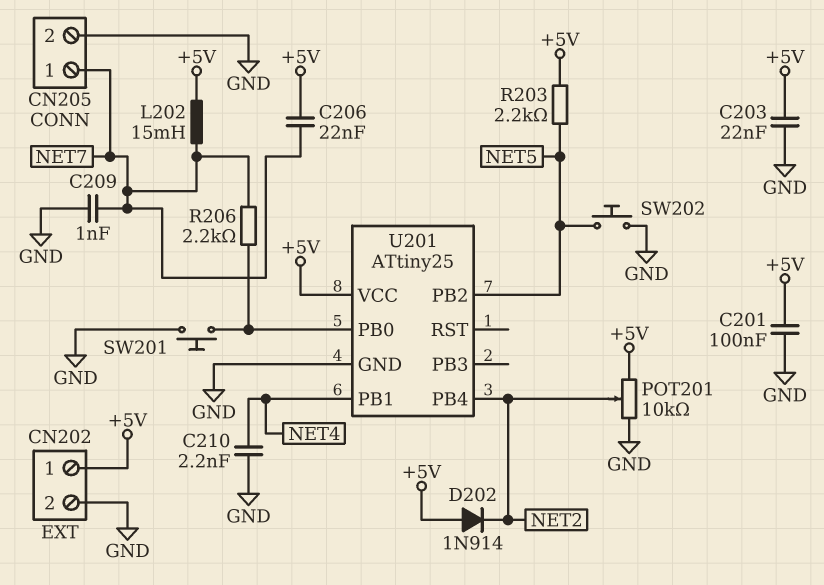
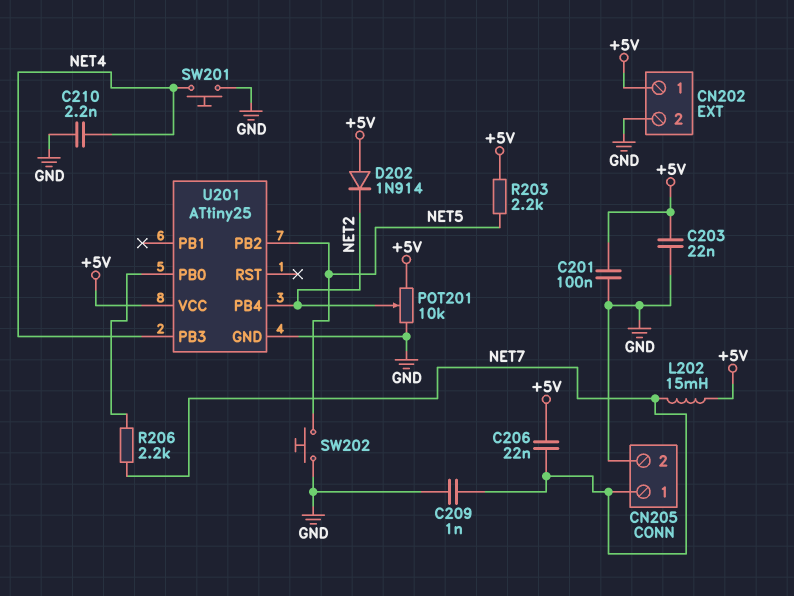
SW201: button (GND, U201/PB0) -> button (GND, NET4)
U201 pin PB1: NET4 -> none
U201 pin PB3: none -> NET4

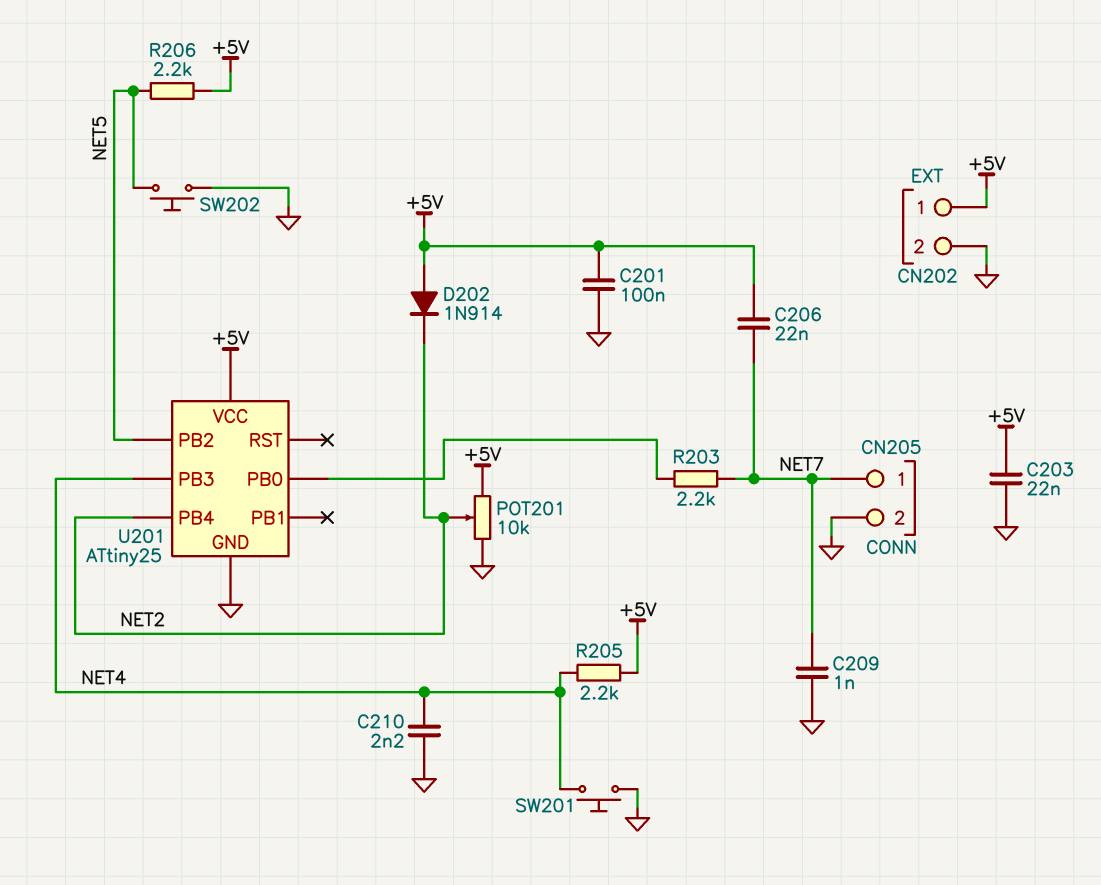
L202: 15mH (+5V, NET7) -> none
R203: 2.2k (+5V, NET5) -> 2.2k (NET7, U201/PB0)
R205: none -> 2.2k (+5V, NET4)
R206: 2.2k (NET7, U201/PB0) -> 2.2k (+5V, NET5)

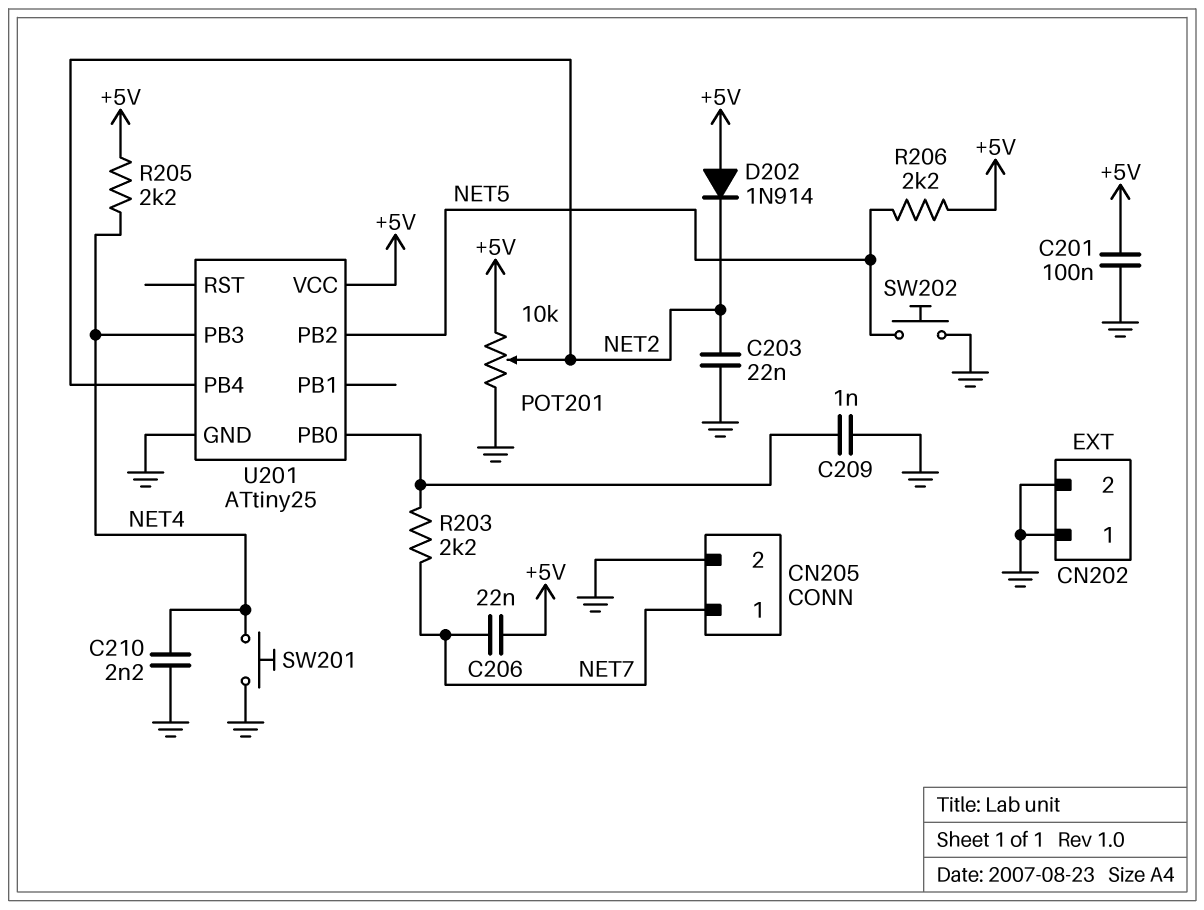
C203: 22nF (+5V, GND) -> 22nF (GND, NET2)
C209: 1nF (GND, NET7) -> 1nF (GND, U201/PB0)
CN202 pin 1: +5V -> GND

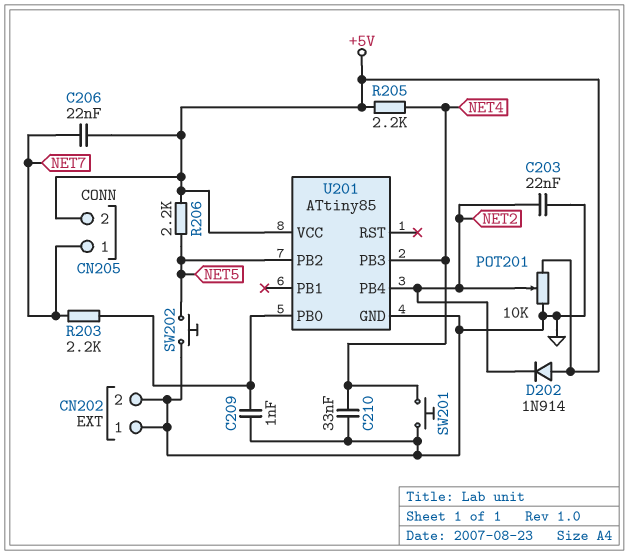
C201: 100nF (+5V, GND) -> none
C210: 2.2nF (GND, NET4) -> 33nF (GND, NET4)
CN205 pin 2: GND -> +5V
U201: ATtiny25 -> ATtiny85

